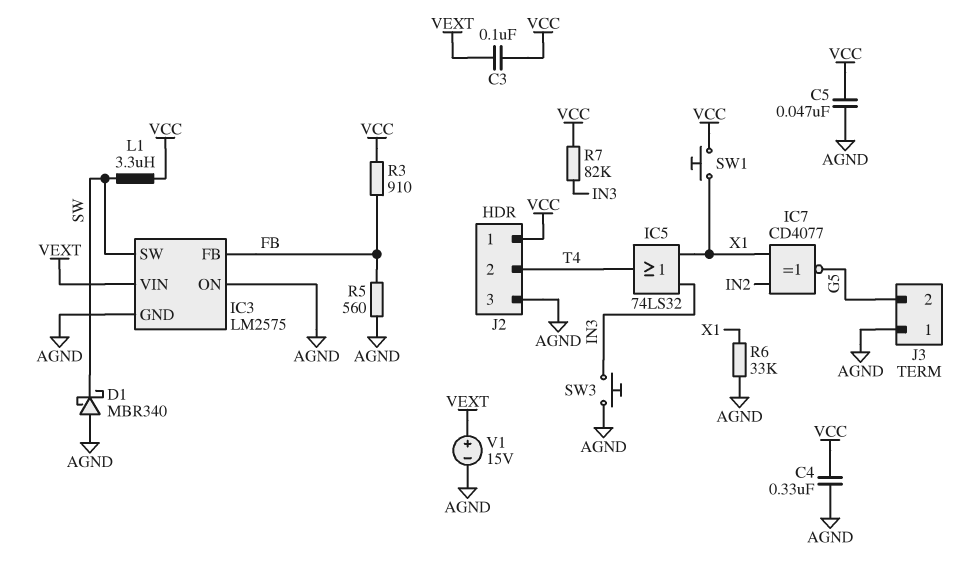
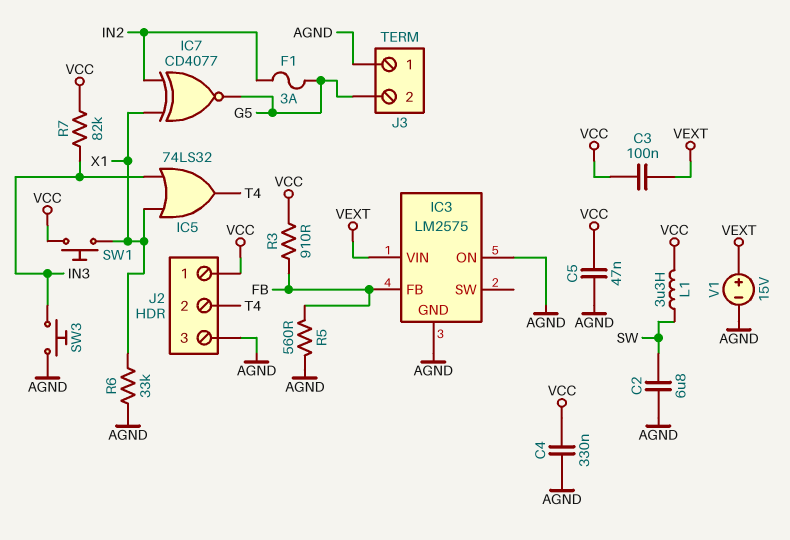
C2: none -> 6.8uF (AGND, SW)
D1: schottky MBR340 (A AGND, K SW) -> none
F1: none -> 3A (G5, IN2)
IC3 pin SW: SW -> none

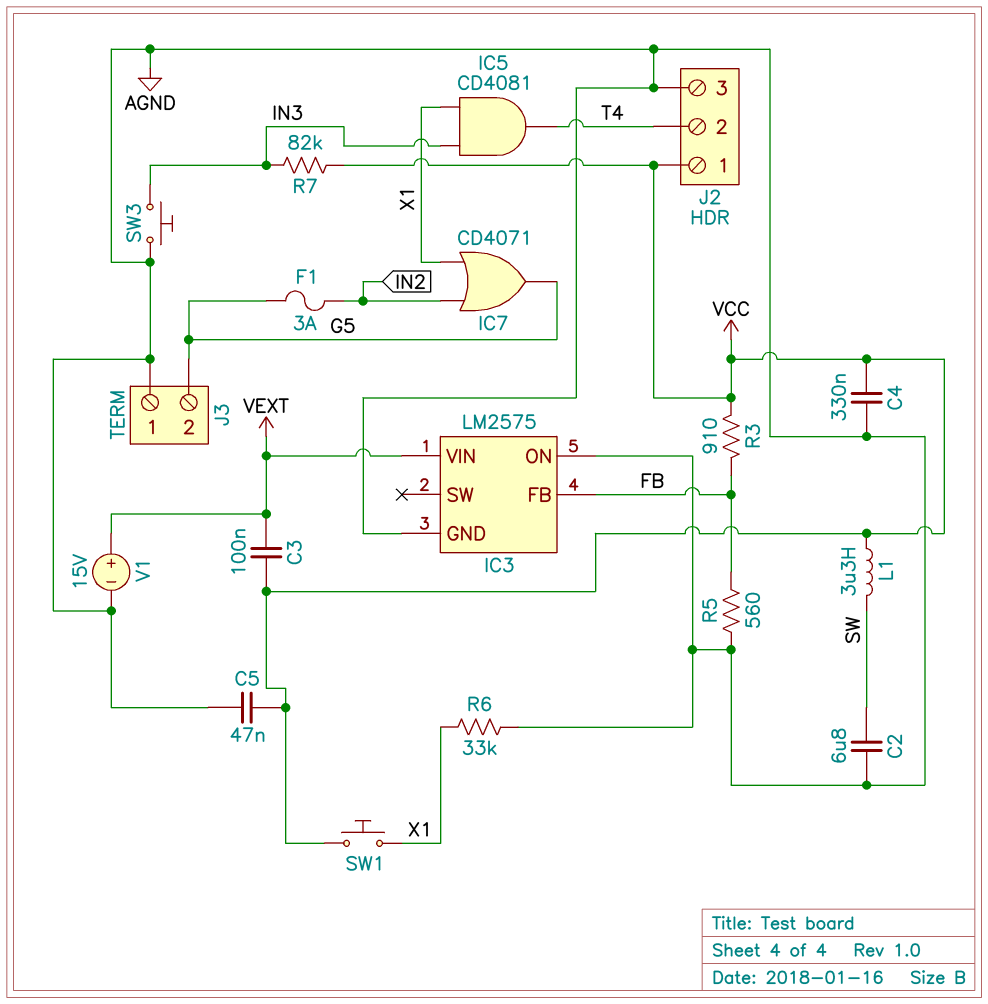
IC5: OR 74LS32 (in IN3, in X1, out T4) -> AND CD4081 (in IN3, in X1, out T4)
IC7: XNOR CD4077 (in IN2, in X1, out G5) -> OR CD4071 (in IN2, in X1, out G5)

